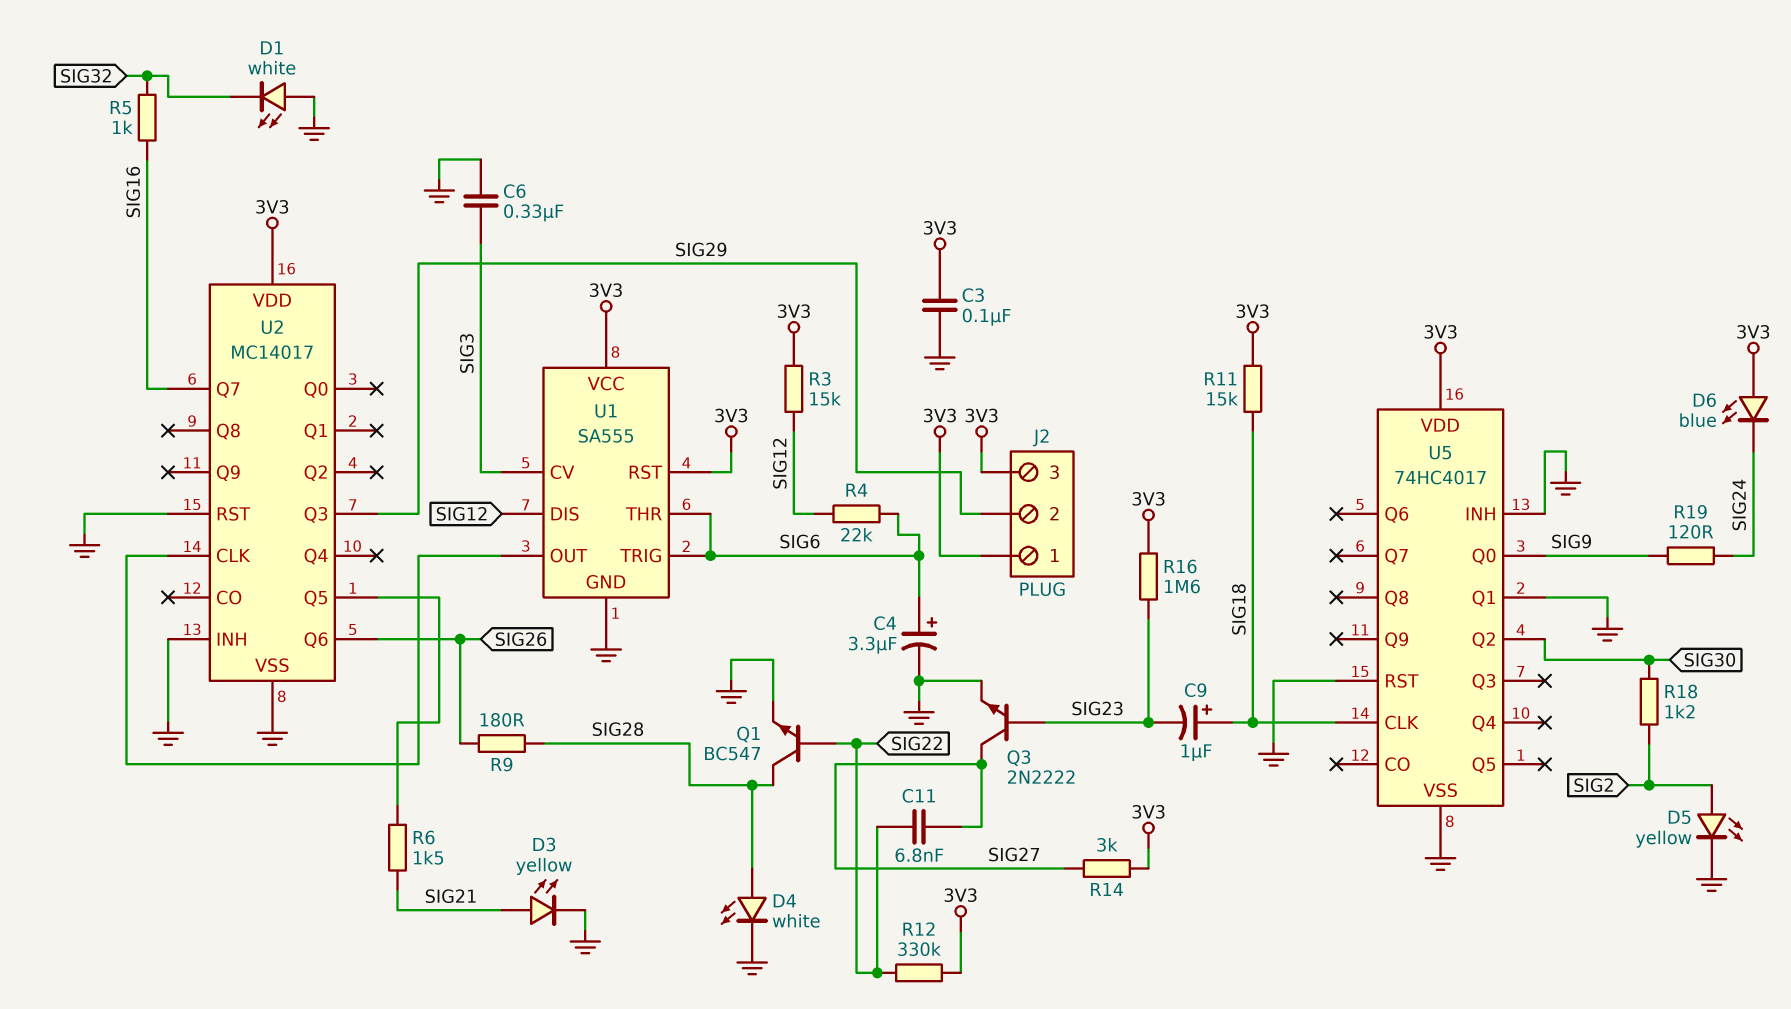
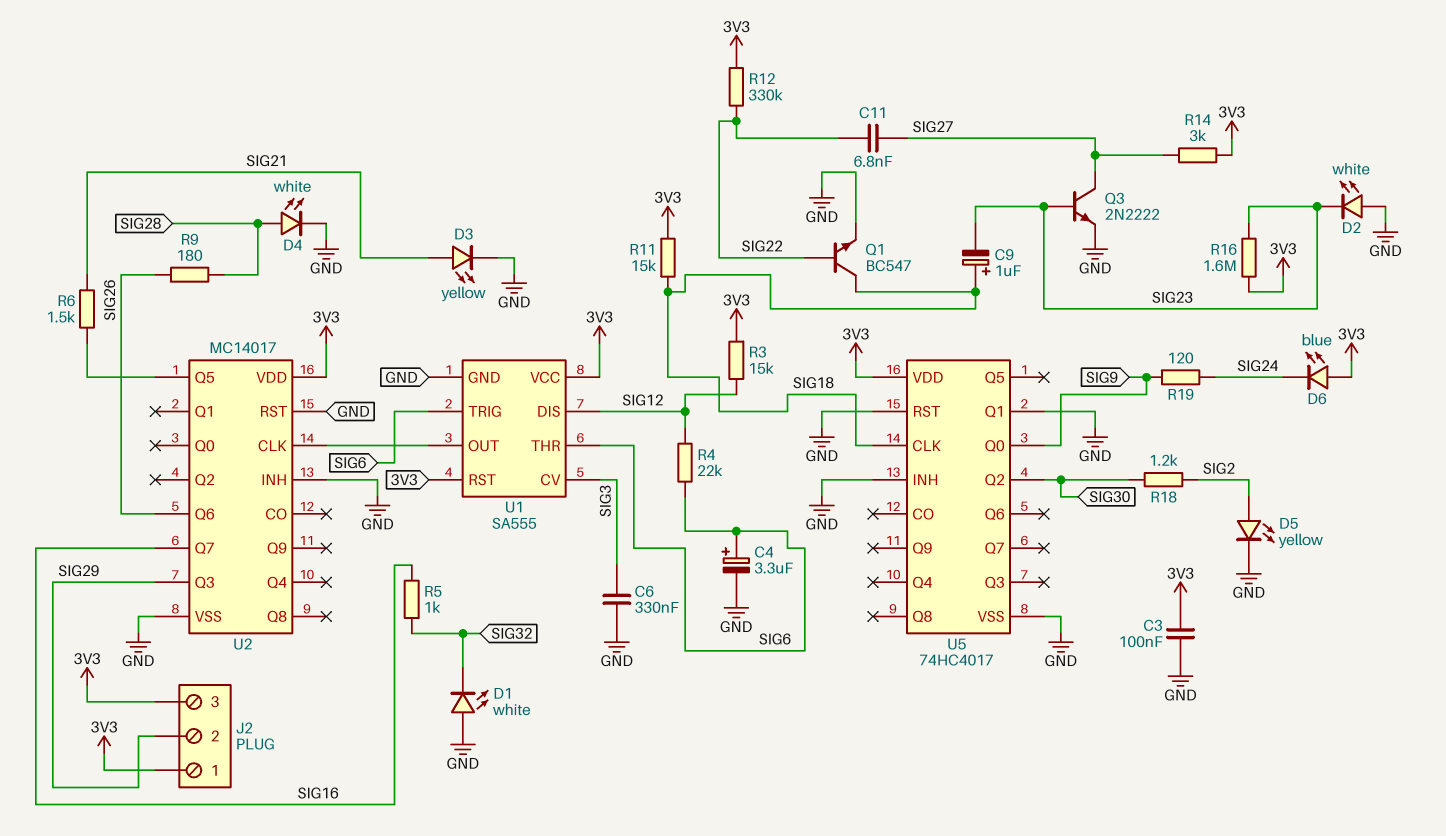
D2: none -> LED white (A GND, K SIG23)
Q1: NPN BC547 (B SIG22, C SIG28, E GND) -> NPN BC547 (B SIG22, C SIG18, E GND)

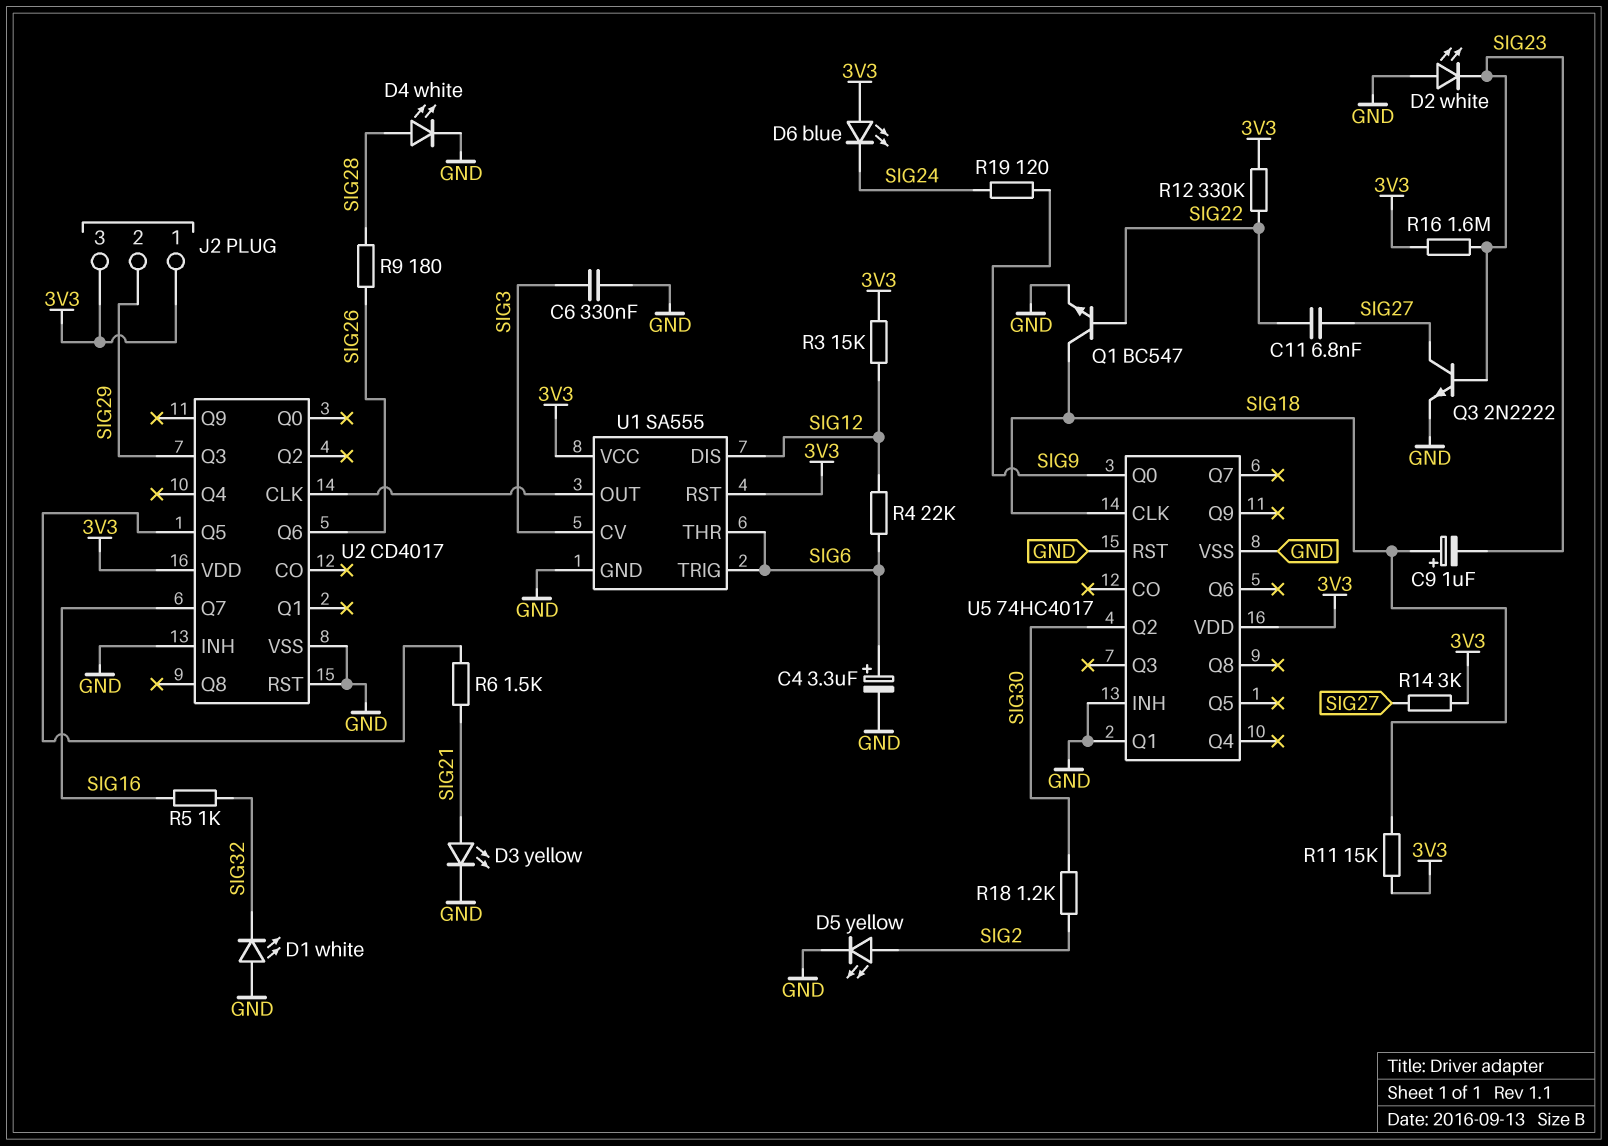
C3: 100nF (3V3, GND) -> none
U2: MC14017 -> CD4017

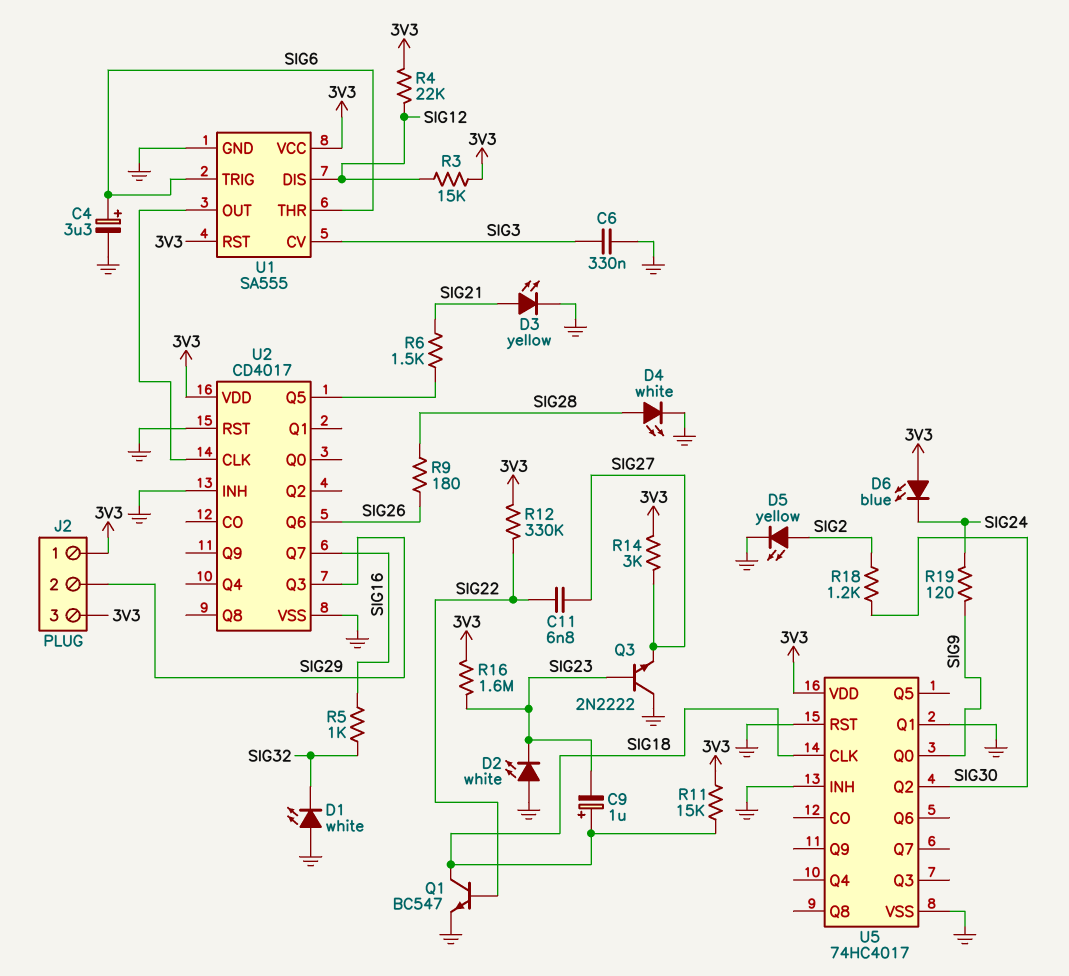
Q3: NPN 2N2222 (B SIG23, C SIG27, E GND) -> NPN 2N2222 (B SIG23, C GND, E SIG27)
R4: 22k (SIG6, SIG12) -> 22k (3V3, SIG12)

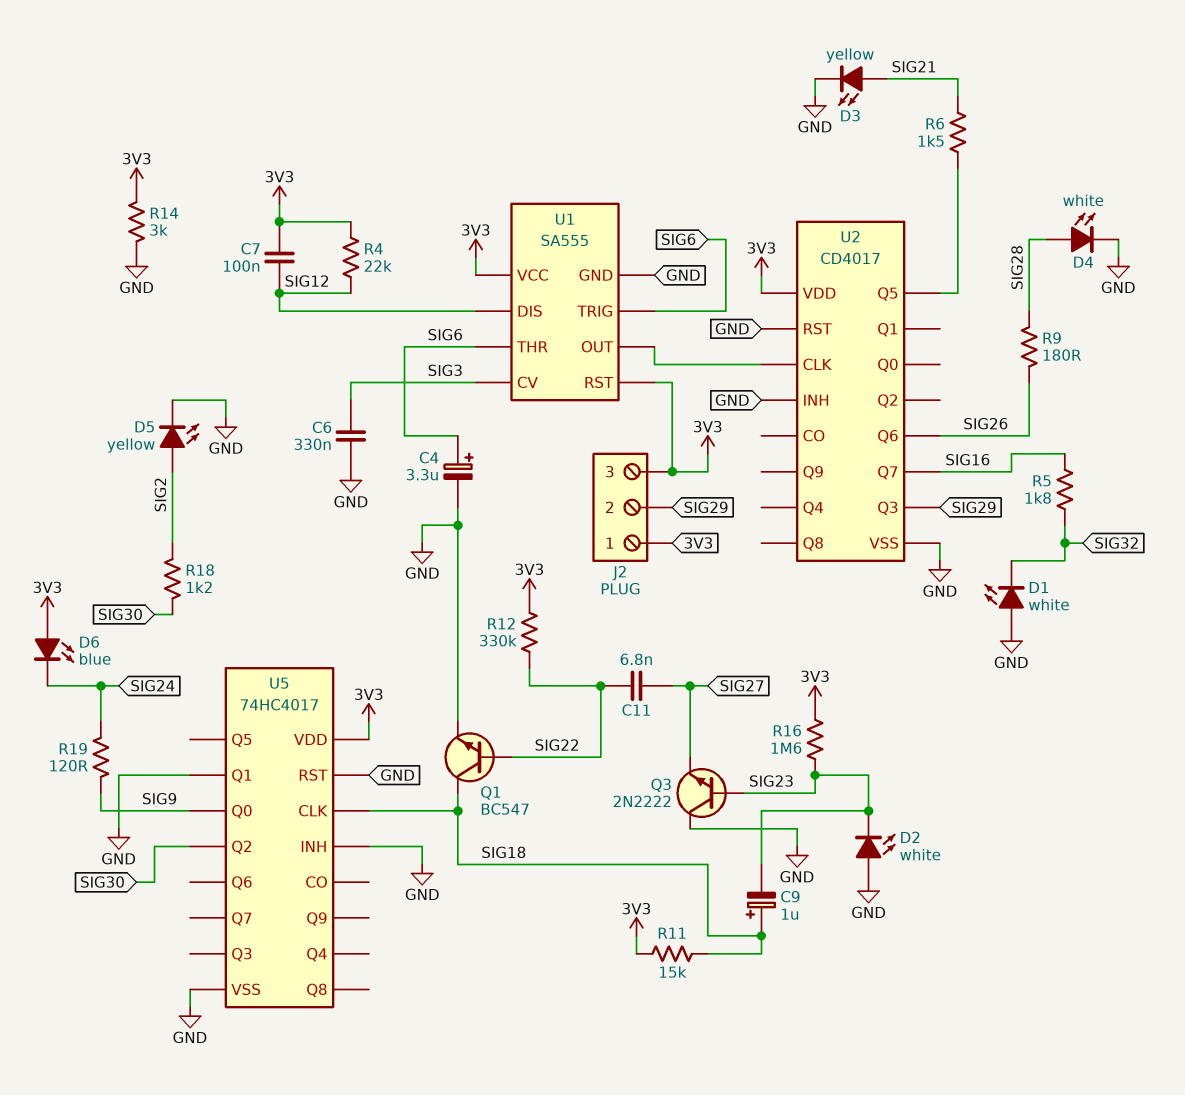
C7: none -> 100nF (3V3, SIG12)
R3: 15k (3V3, SIG12) -> none
R5: 1k (SIG16, SIG32) -> 1.8k (SIG16, SIG32)
R14: 3k (3V3, SIG27) -> 3k (3V3, GND)

